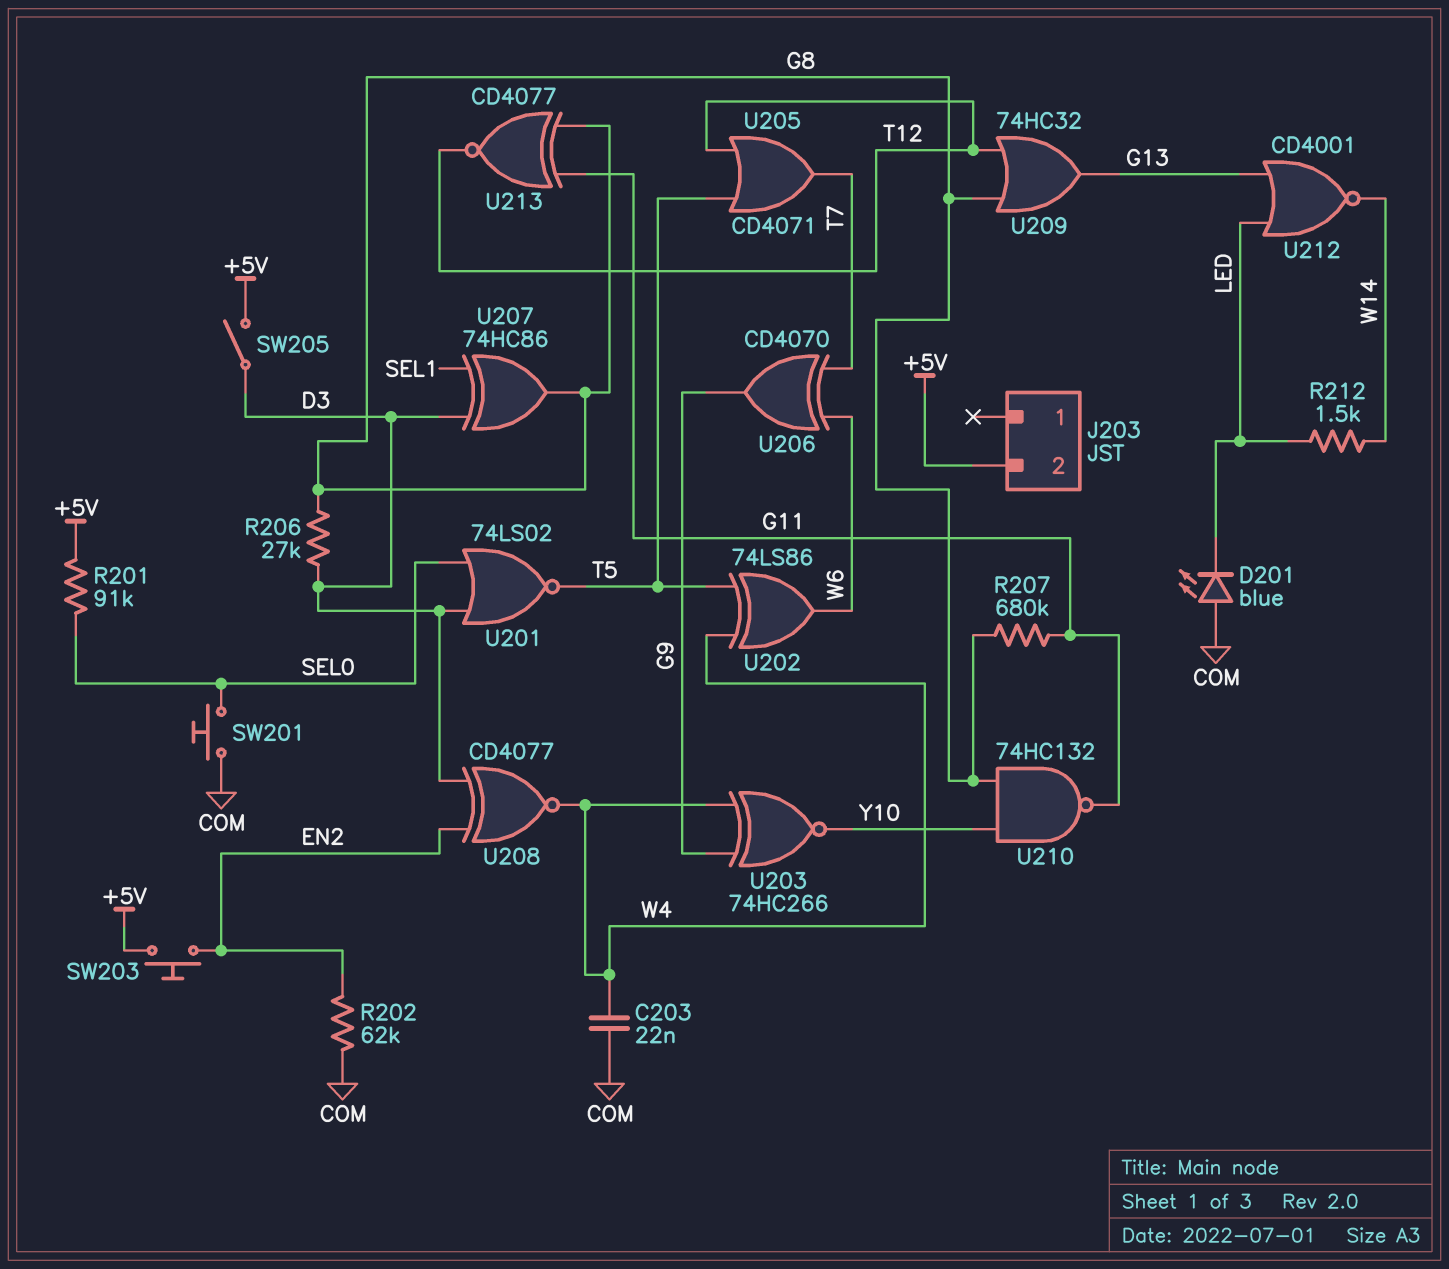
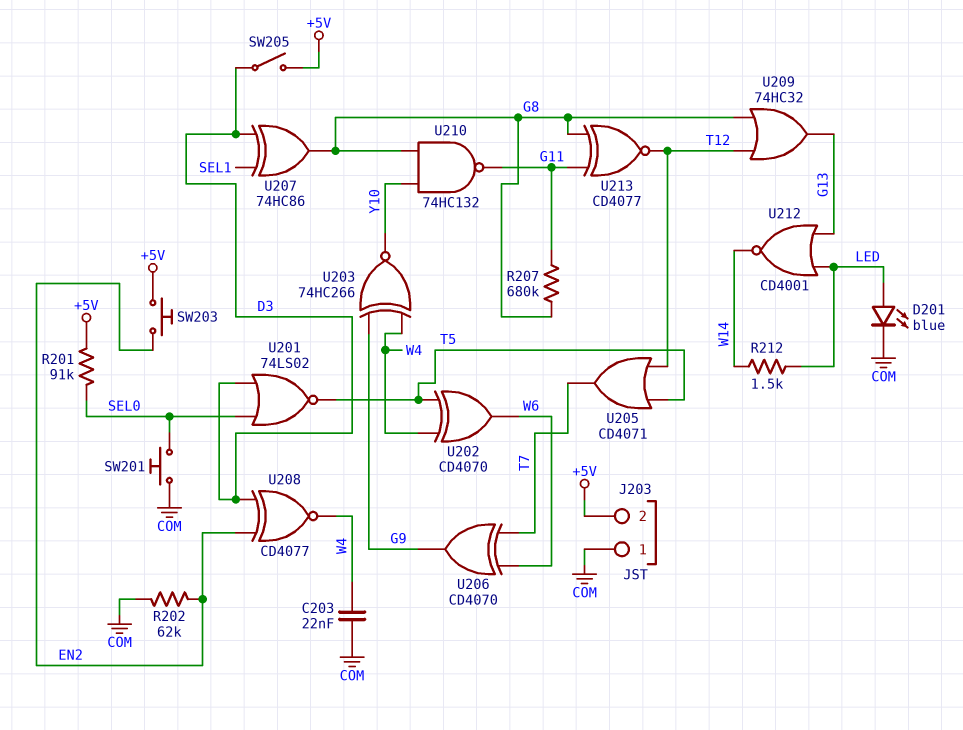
D201: LED blue (A COM, K LED) -> LED blue (A LED, K COM)
J203 pin 1: none -> COM
R206: 27k (D3, G8) -> none
U202: XOR 74LS86 (in T5, in W4, out W6) -> XOR CD4070 (in T5, in W4, out W6)

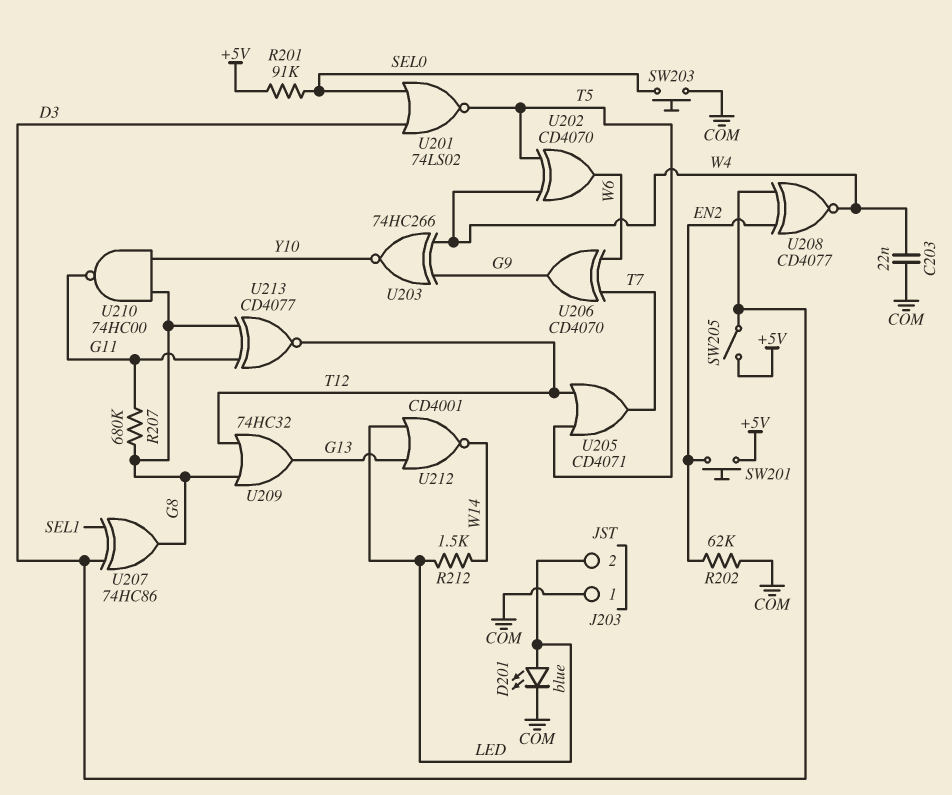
J203 pin 2: +5V -> LED
SW201: button (COM, SEL0) -> button (+5V, EN2)
SW203: button (+5V, EN2) -> button (COM, SEL0)
U210: NAND 74HC132 (in G8, in Y10, out G11) -> NAND 74HC00 (in G8, in Y10, out G11)

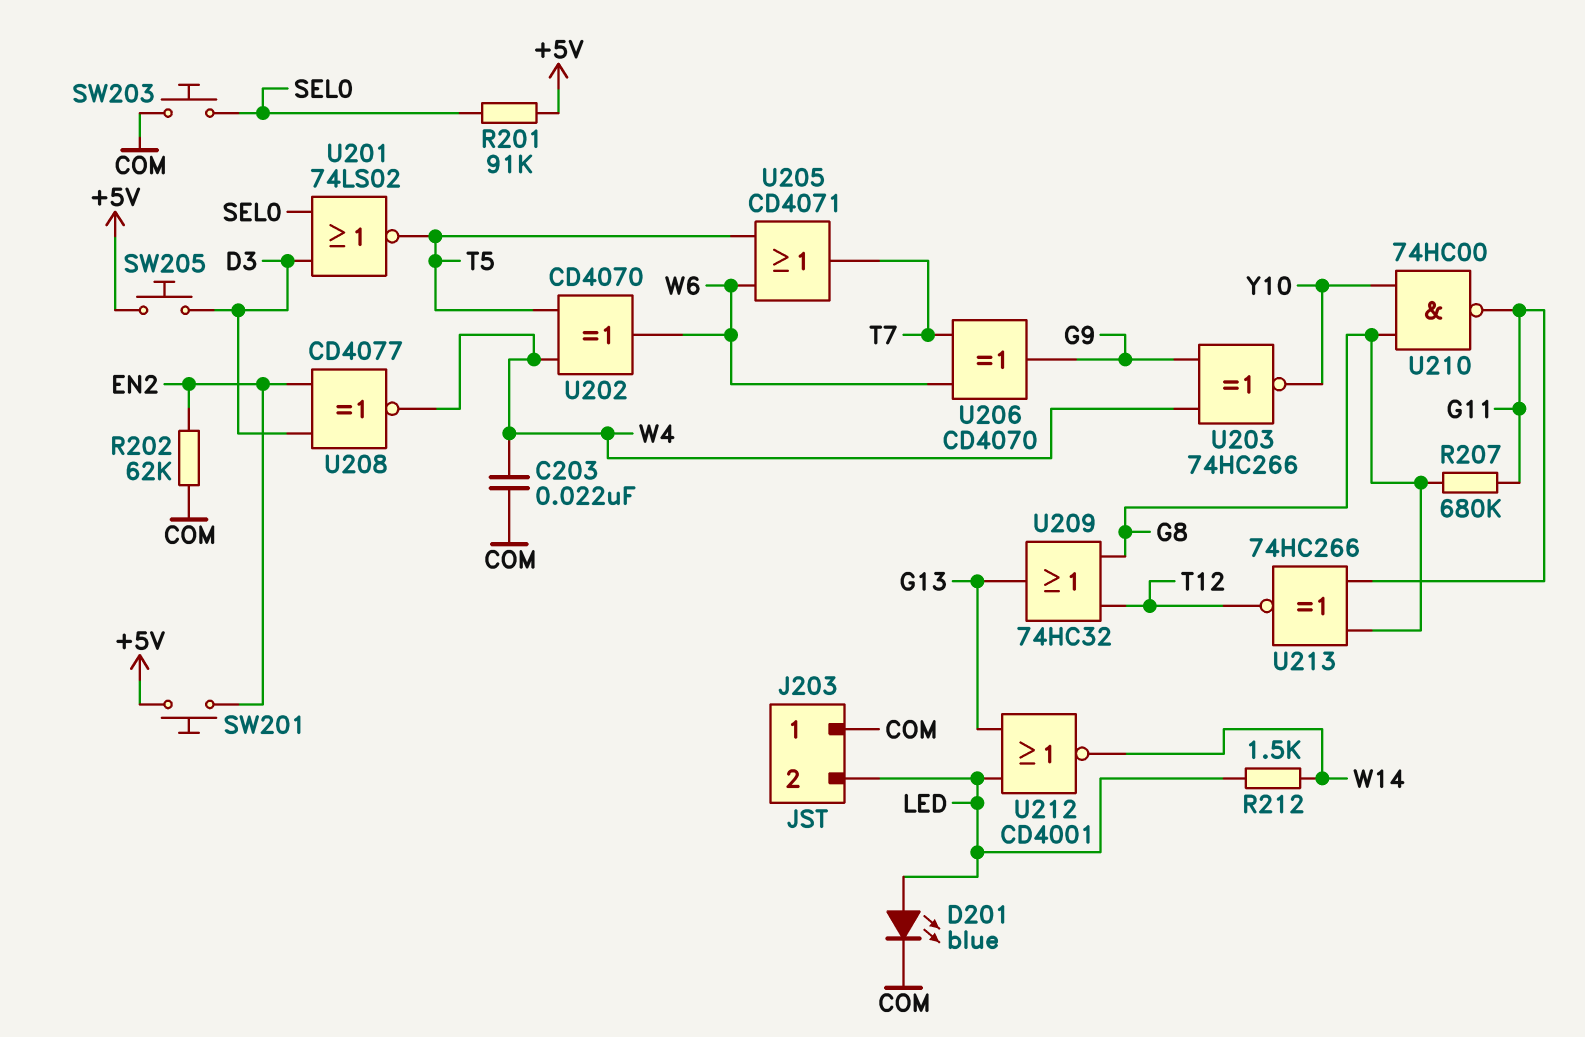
SW205: switch (+5V, D3) -> button (+5V, D3)
U205: OR CD4071 (in T5, in T12, out T7) -> OR CD4071 (in T5, in W6, out T7)
U207: XOR 74HC86 (in D3, in SEL1, out G8) -> none
U213: XNOR CD4077 (in G8, in G11, out T12) -> XNOR 74HC266 (in G8, in G11, out T12)

